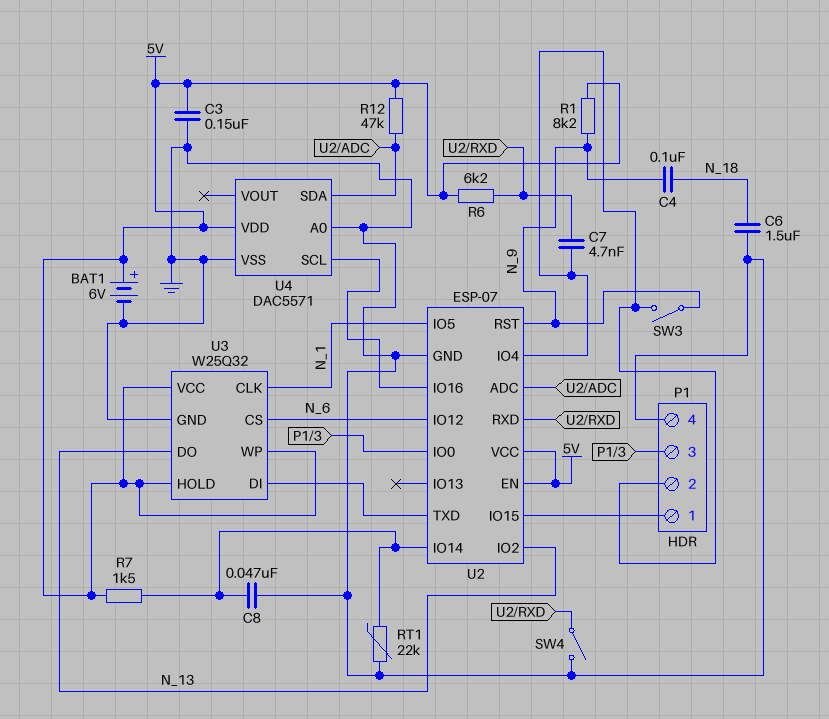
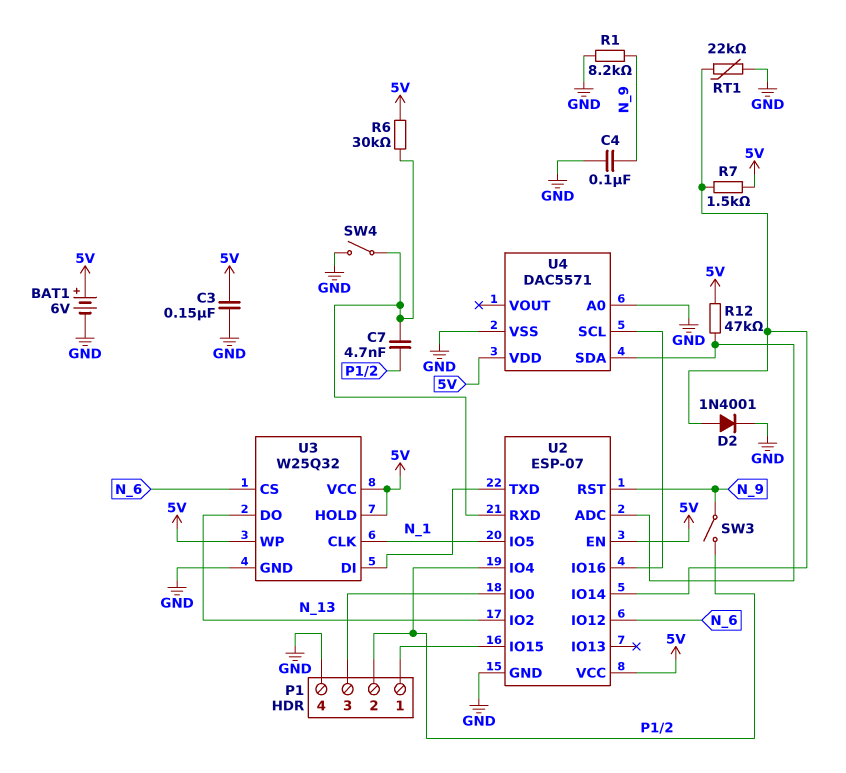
C4: 100nF (N_9, N_18) -> 100nF (GND, N_9)
C6: 1.5uF (GND, N_18) -> none
C8: 47nF (GND, U2/IO14) -> none
D2: none -> diode 1N4001 (A U2/IO14, K GND)
R1: 8.2k (5V, N_9) -> 8.2k (GND, N_9)
R6: 6.2k (5V, U2/RXD) -> 30k (5V, U2/RXD)

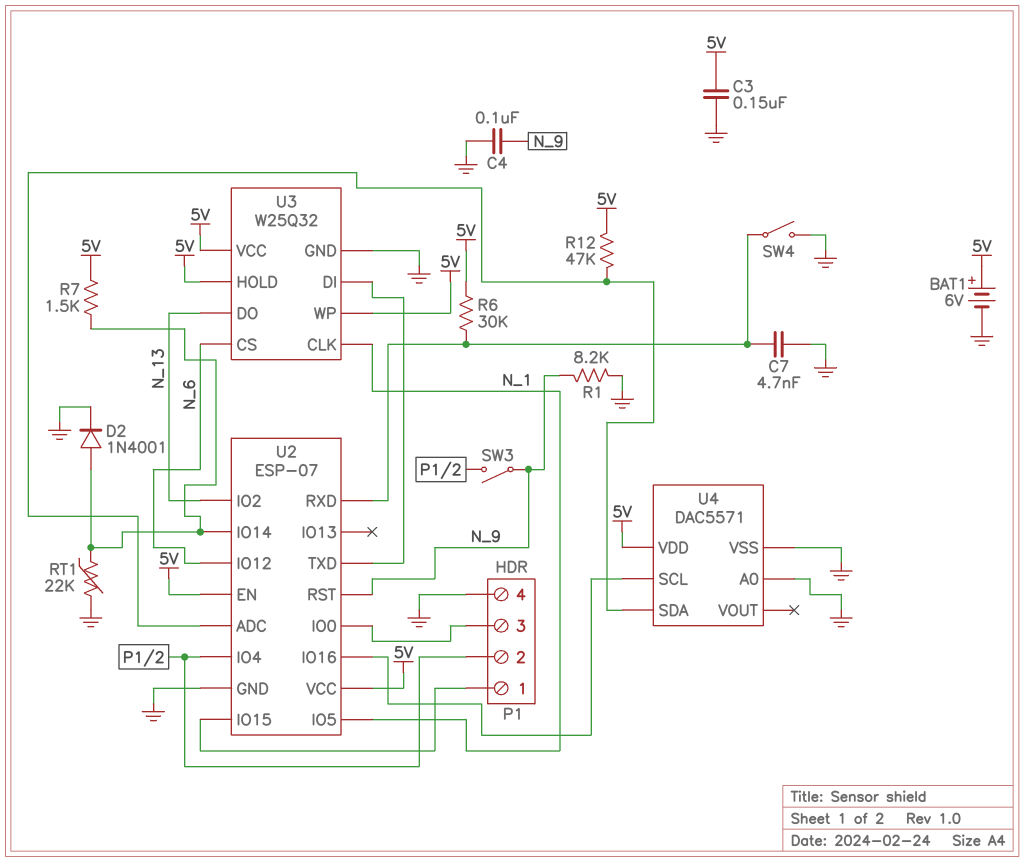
C7: 4.7nF (P1/2, U2/RXD) -> 4.7nF (GND, U2/RXD)

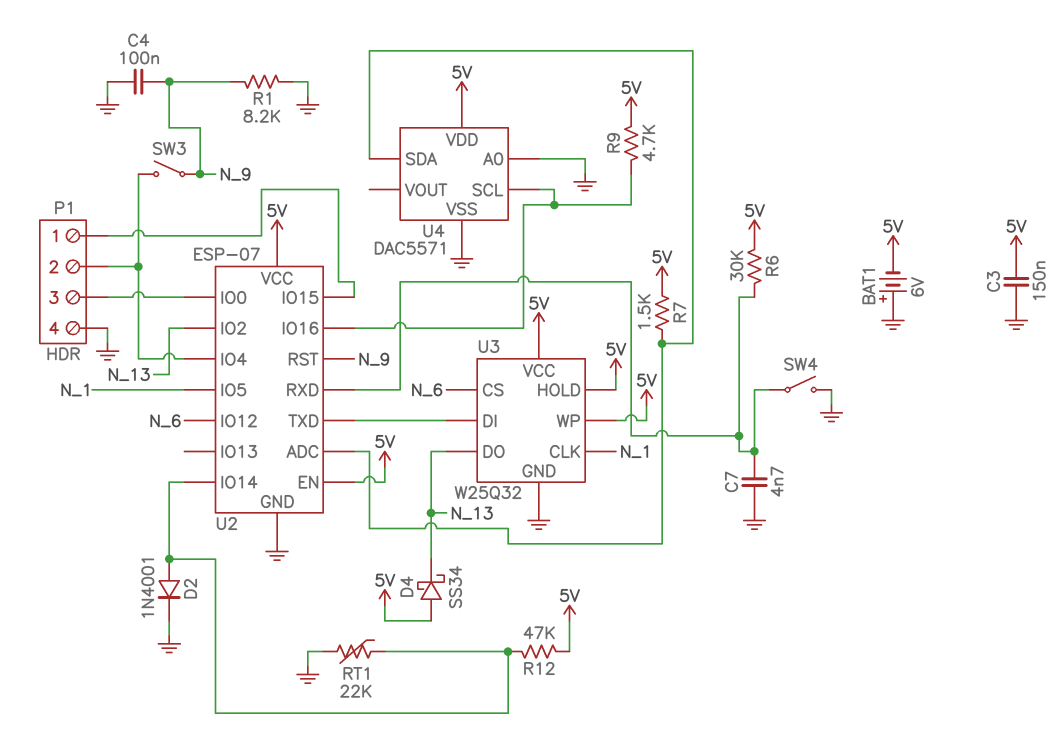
BAT1: 6V (plus 5V, minus GND) -> 6V (plus GND, minus 5V)
D4: none -> schottky SS34 (A 5V, K N_13)
R7: 1.5k (5V, U2/IO14) -> 1.5k (5V, U2/ADC)
R9: none -> 4.7k (5V, U2/IO16)
R12: 47k (5V, U2/ADC) -> 47k (5V, U2/IO14)

